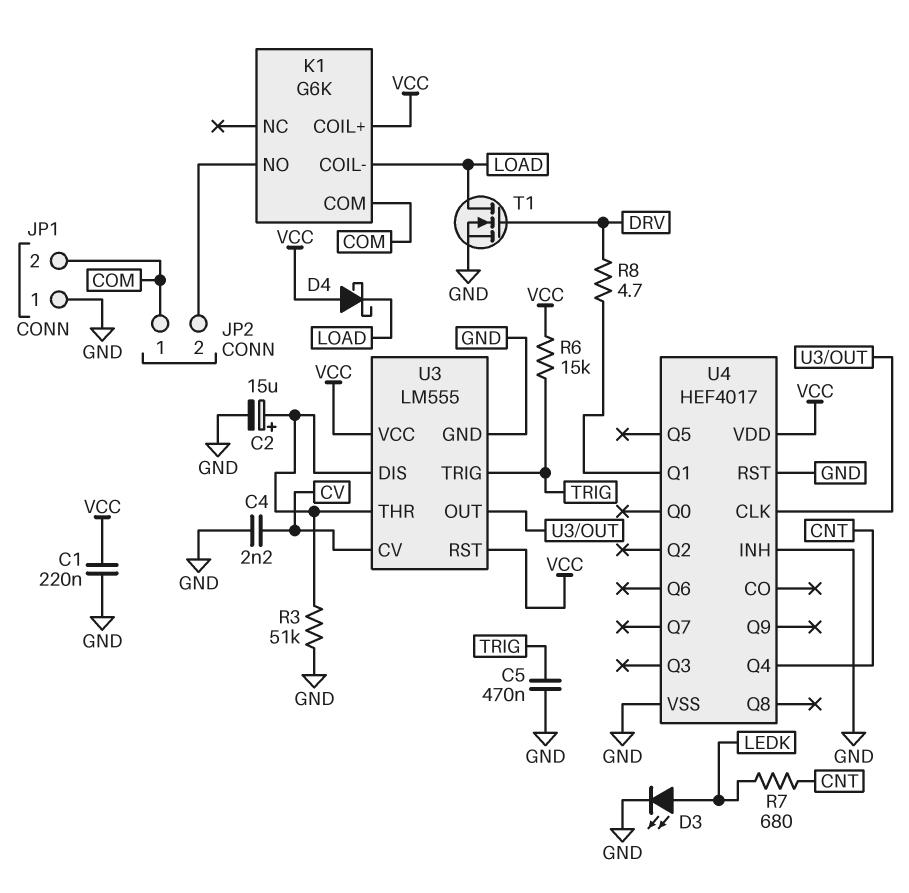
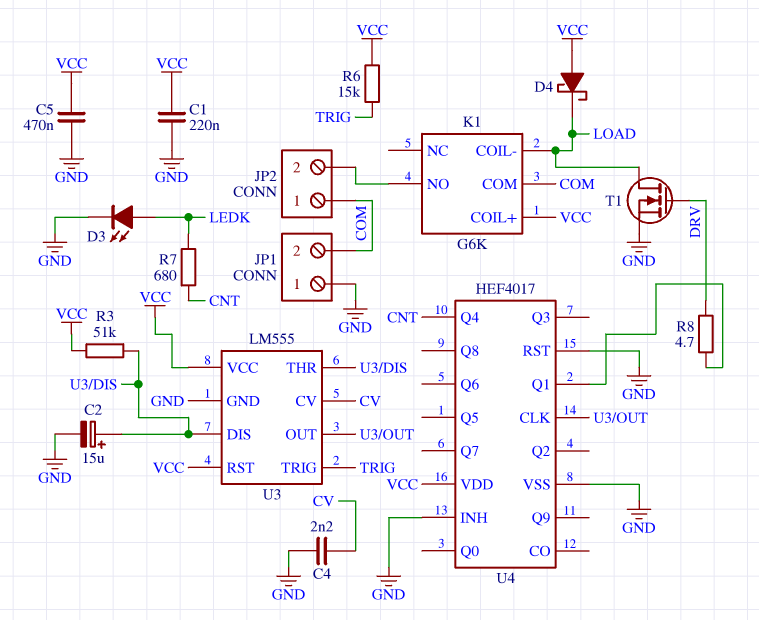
C5: 470nF (GND, TRIG) -> 470nF (GND, VCC)
R3: 51k (GND, U3/DIS) -> 51k (U3/DIS, VCC)

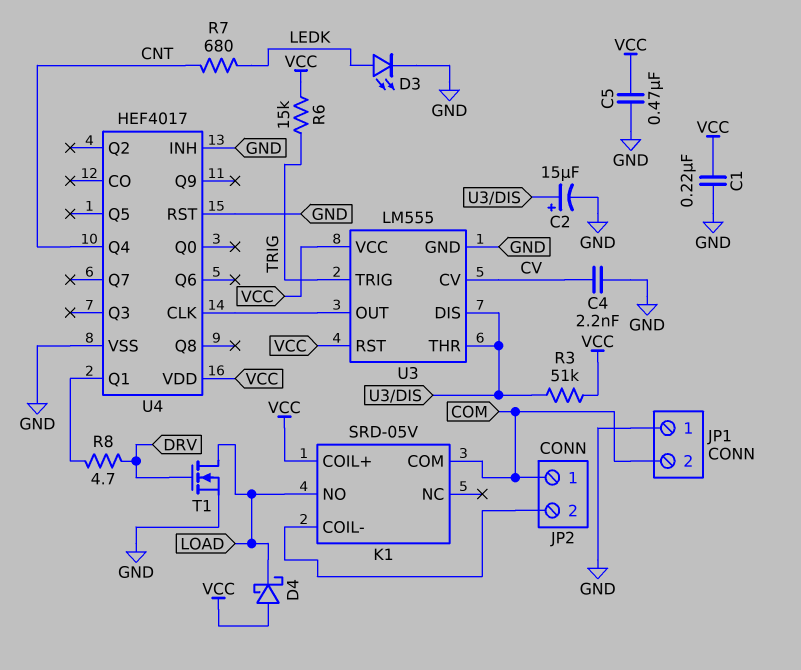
K1: G6K -> SRD-05V
K1 pin COIL-: LOAD -> JP2/2
K1 pin NO: JP2/2 -> LOAD

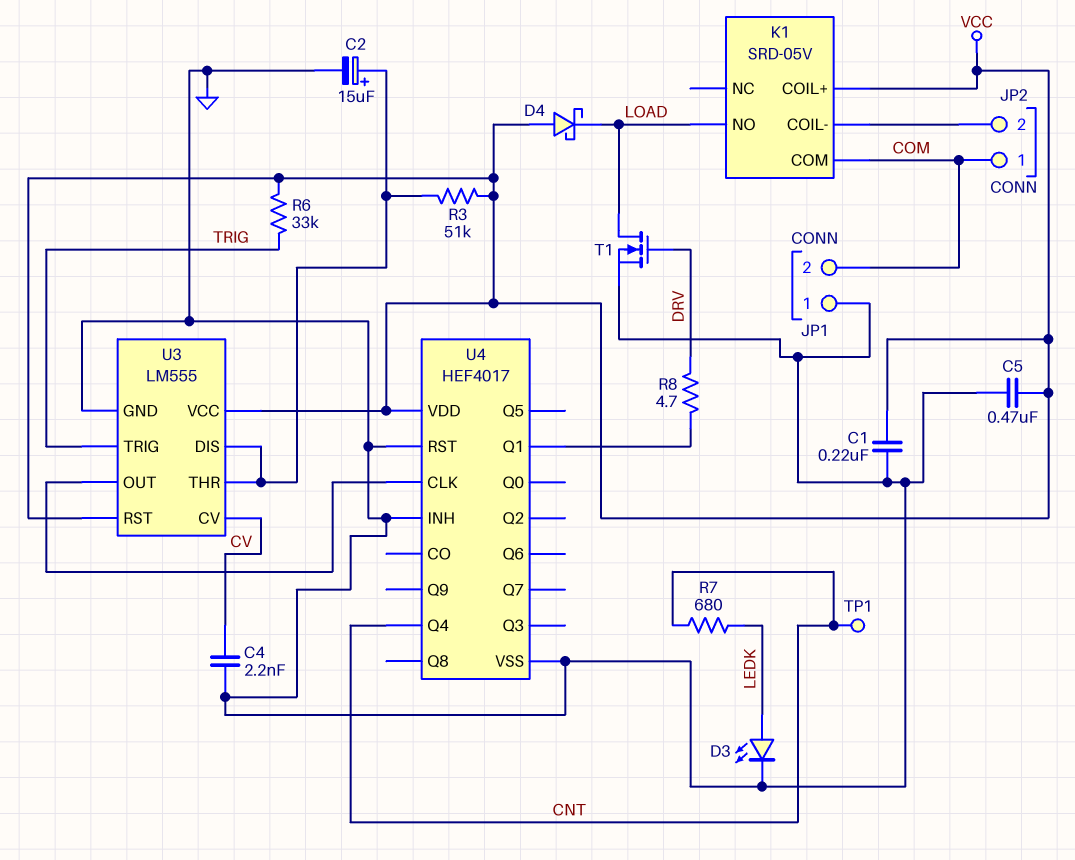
R6: 15k (TRIG, VCC) -> 33k (TRIG, VCC)
TP1: none -> test point (CNT)

